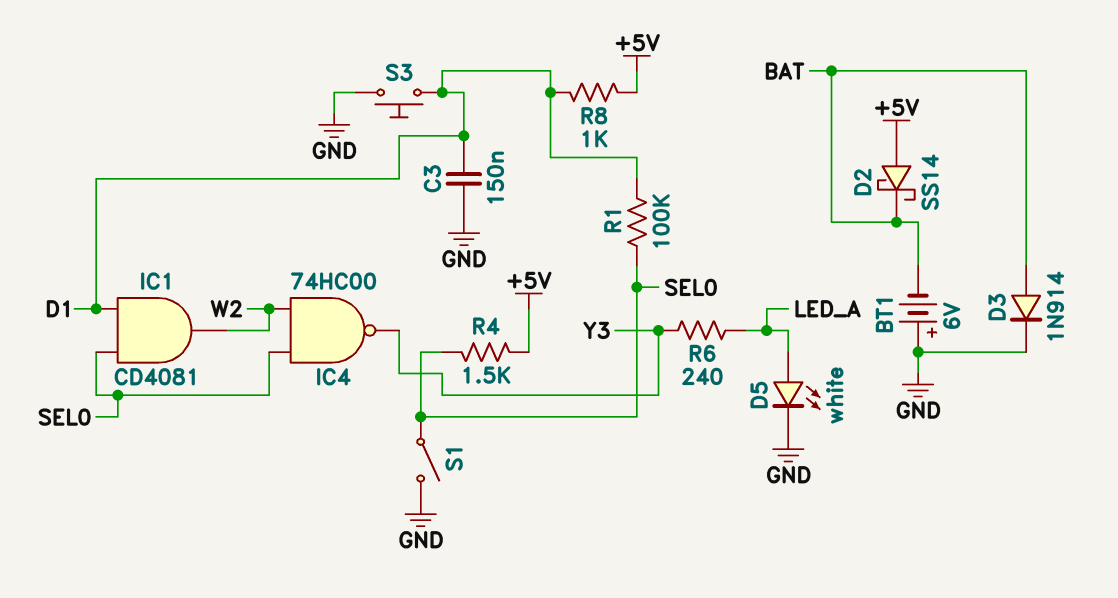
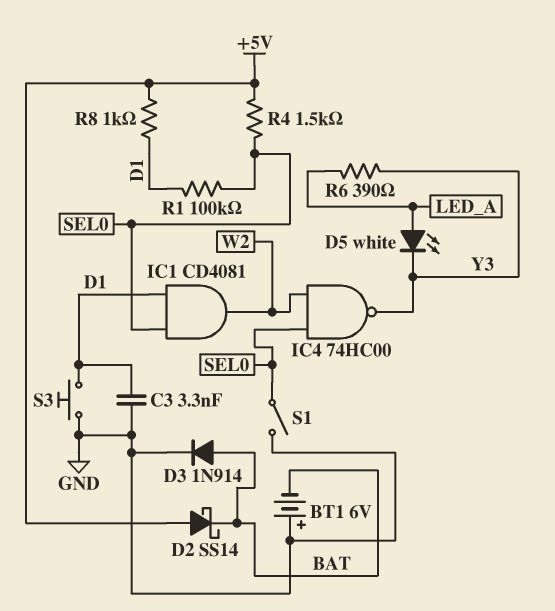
C3: 150nF (D1, GND) -> 3.3nF (D1, GND)
D5: LED white (A LED_A, K GND) -> LED white (A LED_A, K Y3)
R6: 240 (LED_A, Y3) -> 390 (LED_A, Y3)

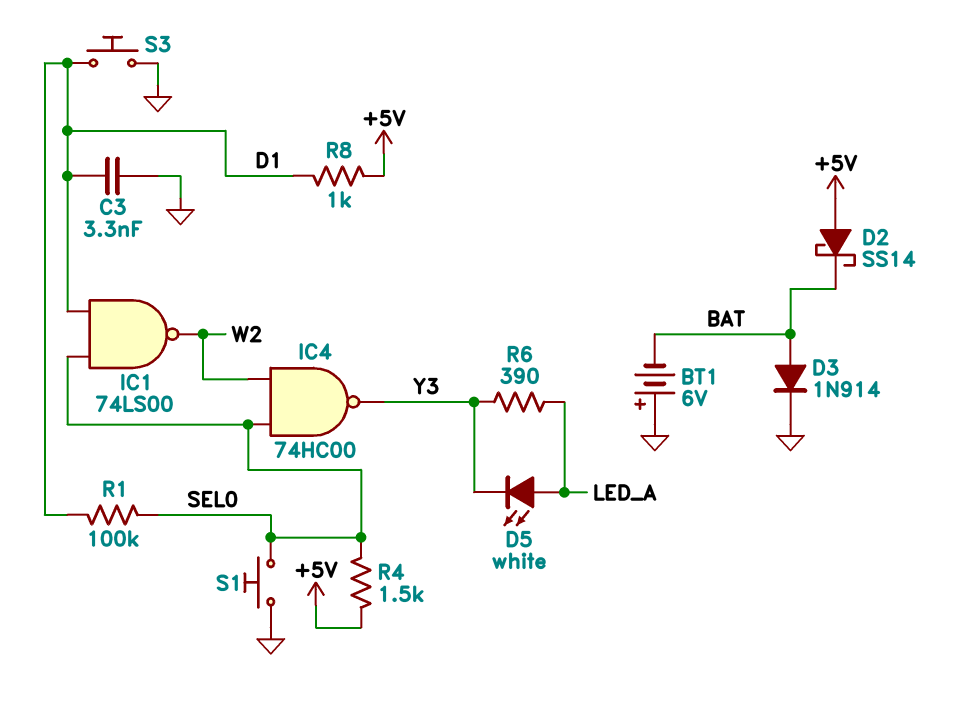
IC1: AND CD4081 (in D1, in SEL0, out W2) -> NAND 74LS00 (in D1, in SEL0, out W2)
S1: switch (GND, SEL0) -> button (GND, SEL0)

